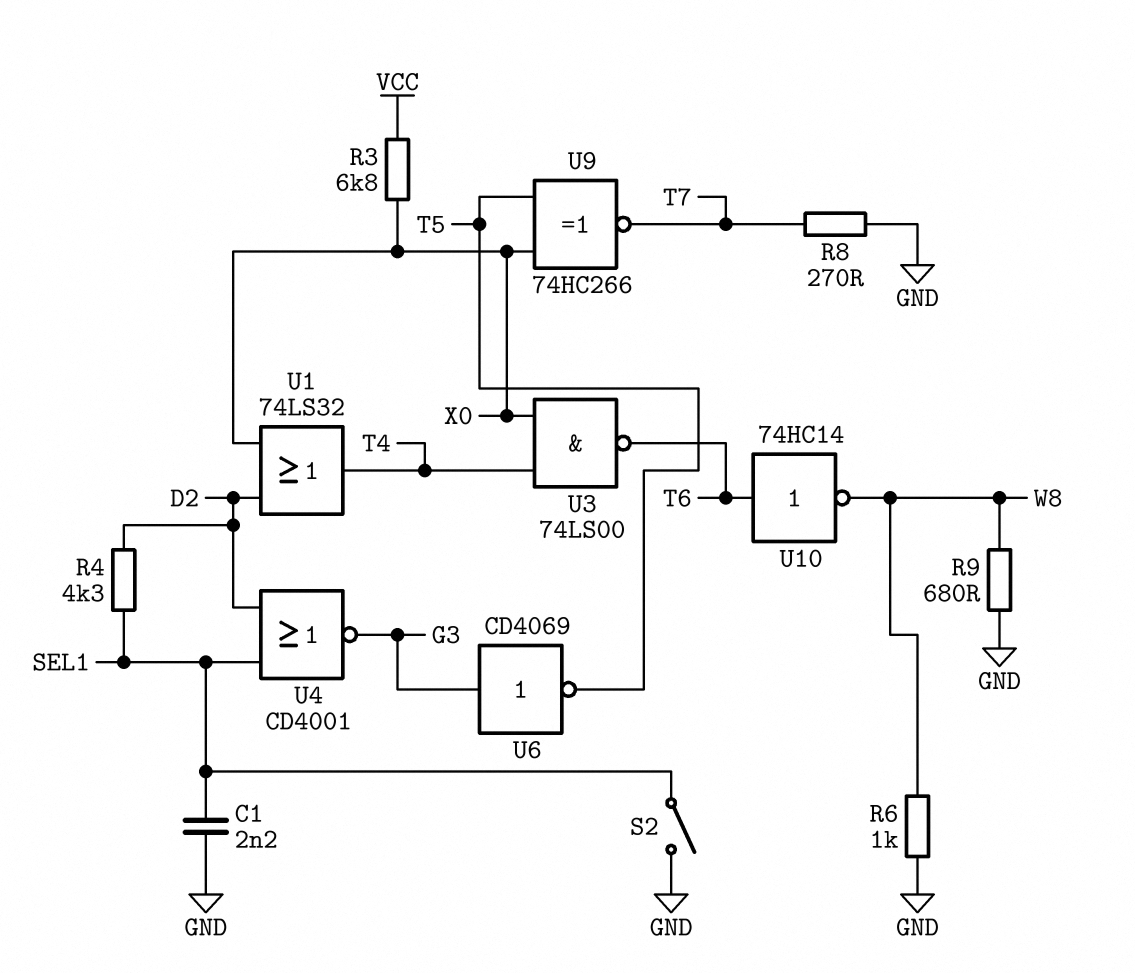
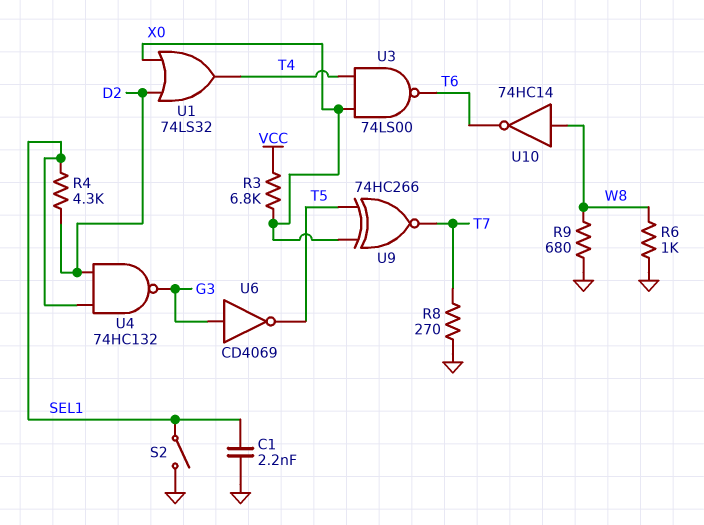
U4: NOR CD4001 (in D2, in SEL1, out G3) -> NAND 74HC132 (in D2, in SEL1, out G3)
U10: NOT 74HC14 (in T6, out W8) -> NOT 74HC14 (in W8, out T6)

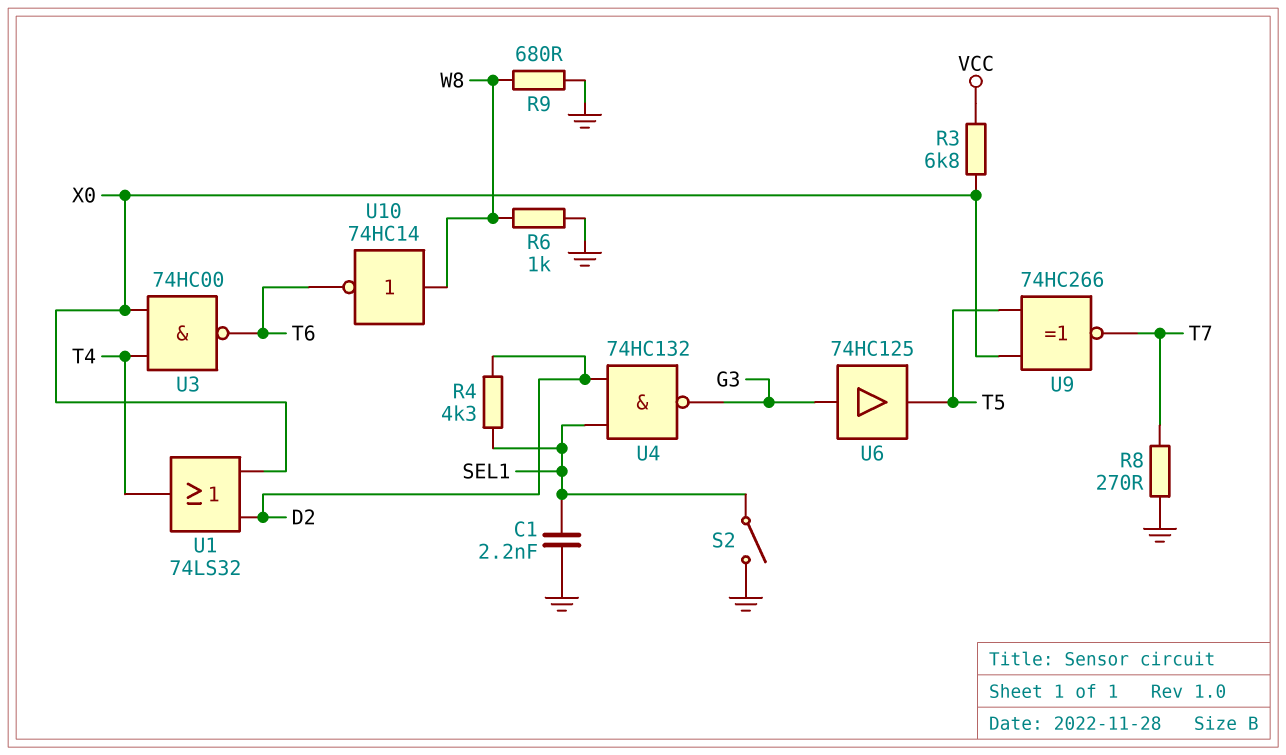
U3: NAND 74LS00 (in T4, in X0, out T6) -> NAND 74HC00 (in T4, in X0, out T6)
U6: NOT CD4069 (in G3, out T5) -> buffer 74HC125 (in G3, out T5)

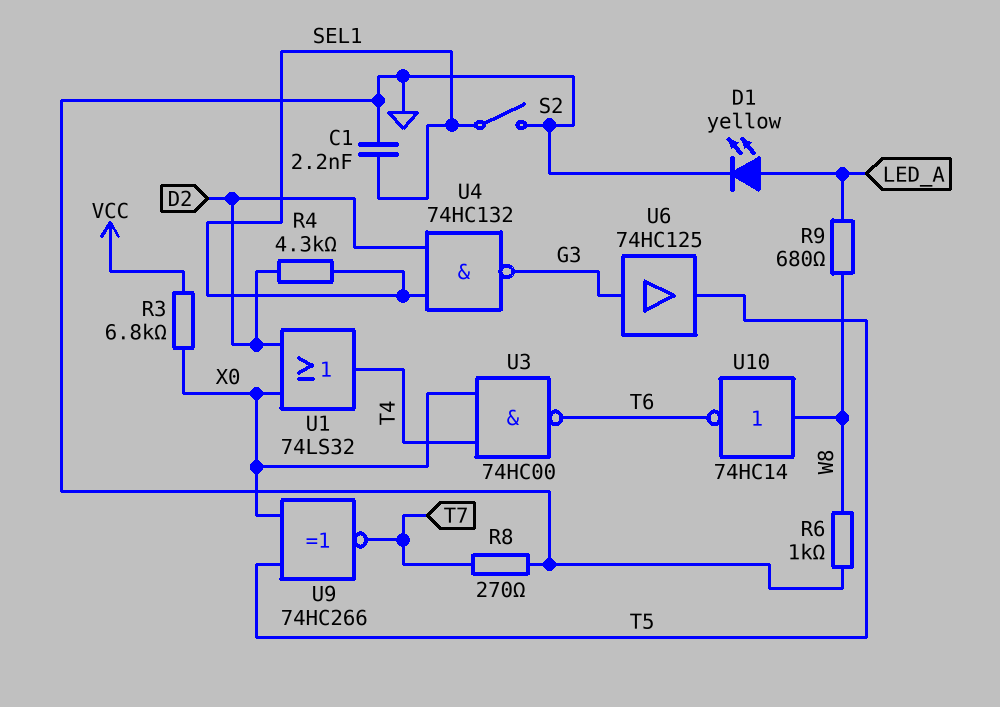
D1: none -> LED yellow (A LED_A, K GND)
R9: 680 (GND, W8) -> 680 (LED_A, W8)

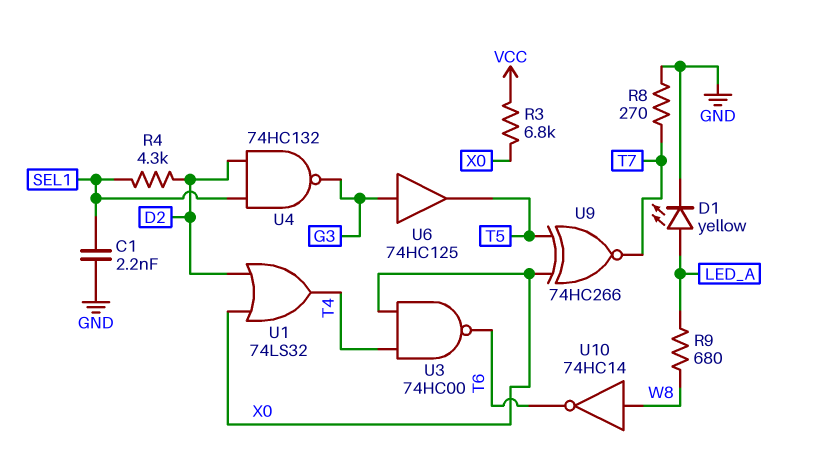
R6: 1k (GND, W8) -> none
S2: switch (GND, SEL1) -> none

